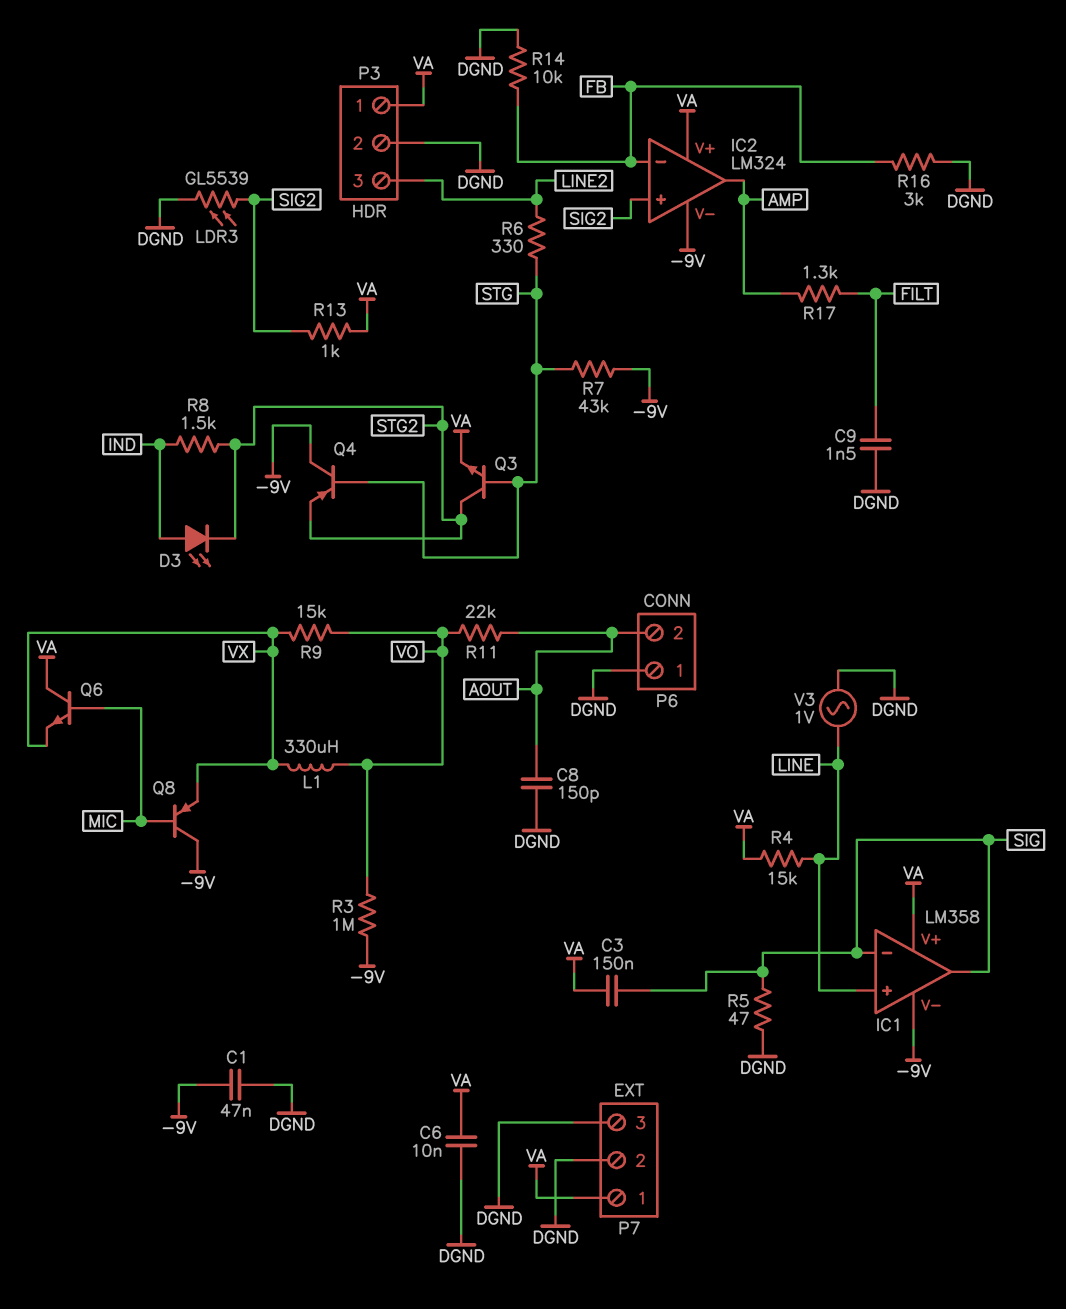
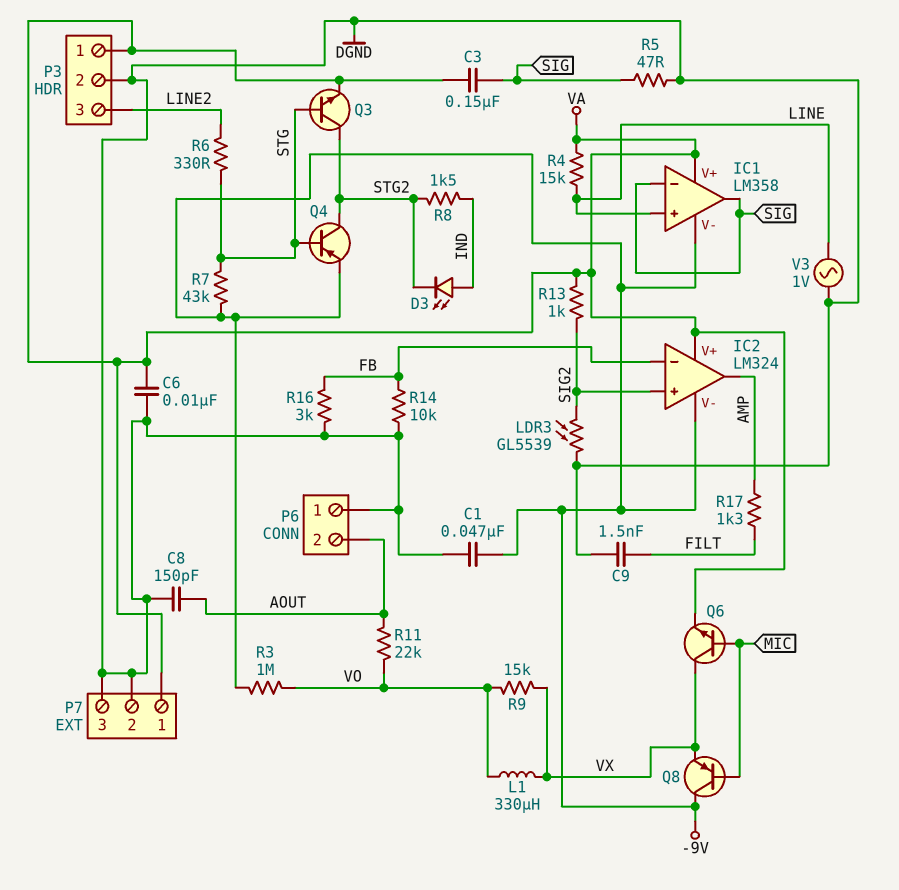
Q4: PNP (B STG, C -9V, E STG2) -> PNP (B STG, C STG2, E -9V)
Q6: NPN (B MIC, C VA, E VX) -> NPN (B MIC, C VX, E VA)

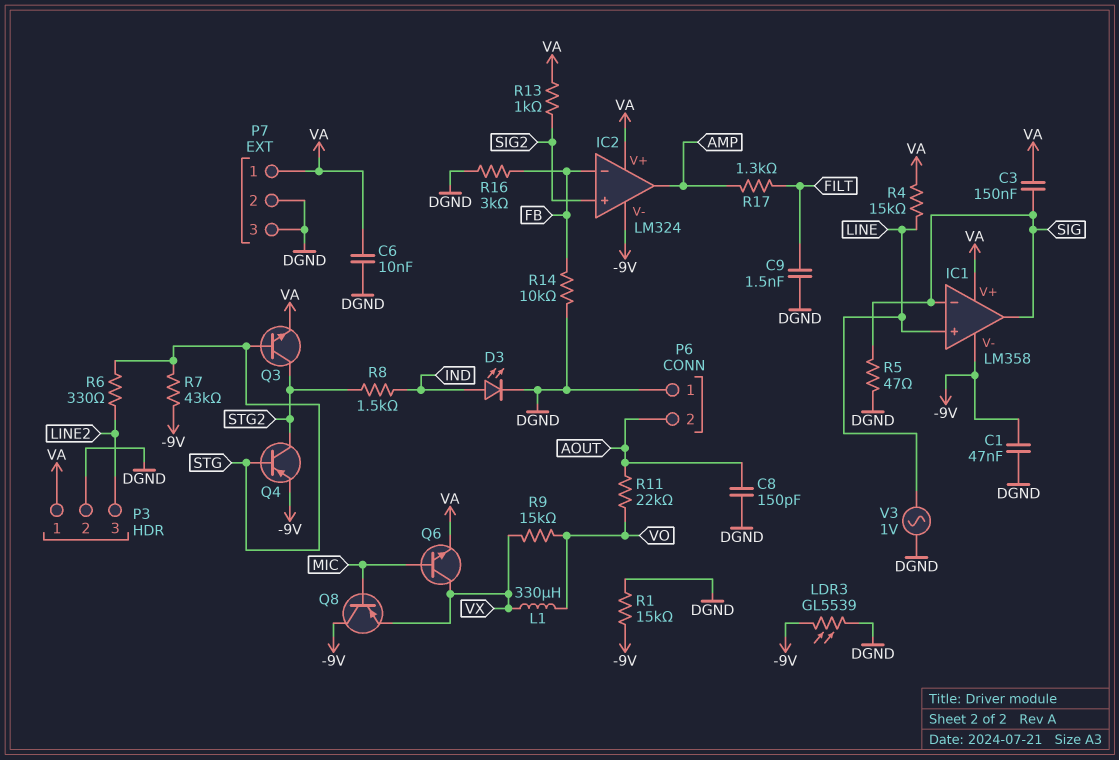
D3: LED (A IND, K STG2) -> LED (A IND, K DGND)
LDR3: GL5539 (DGND, SIG2) -> GL5539 (-9V, DGND)
R1: none -> 15k (-9V, DGND)
R3: 1M (-9V, VO) -> none

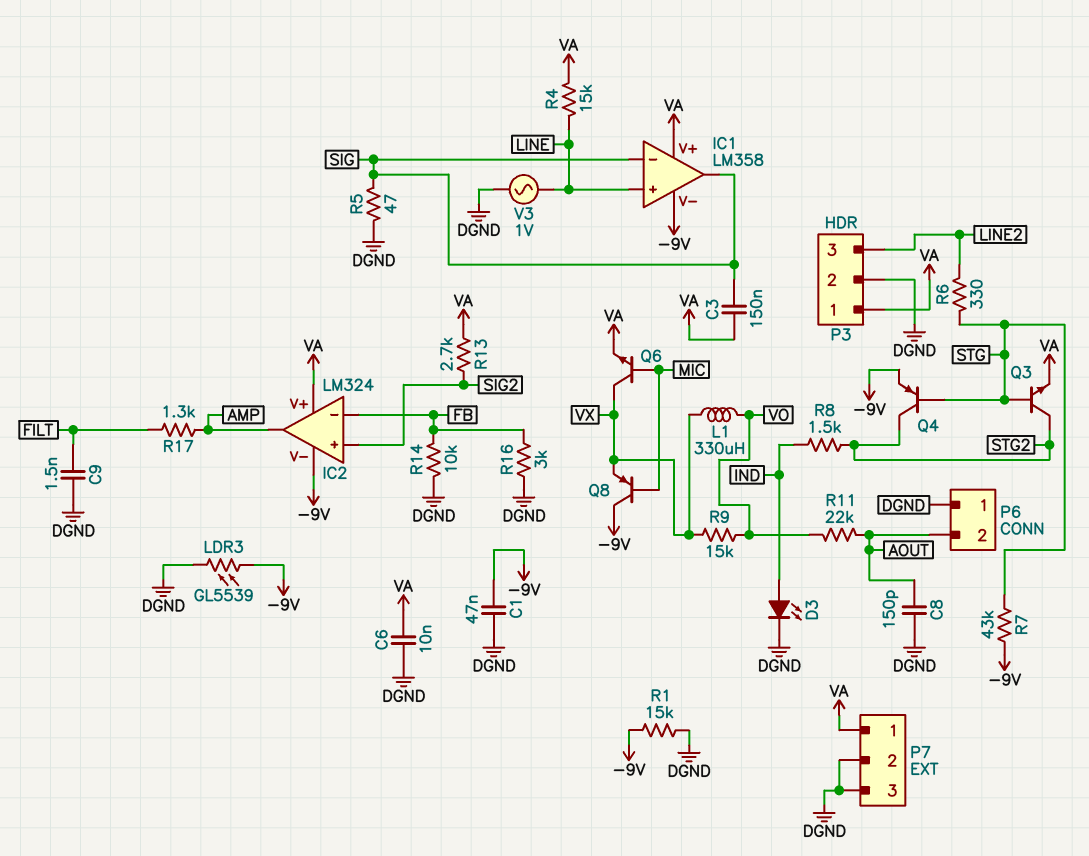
R13: 1k (SIG2, VA) -> 2.7k (SIG2, VA)

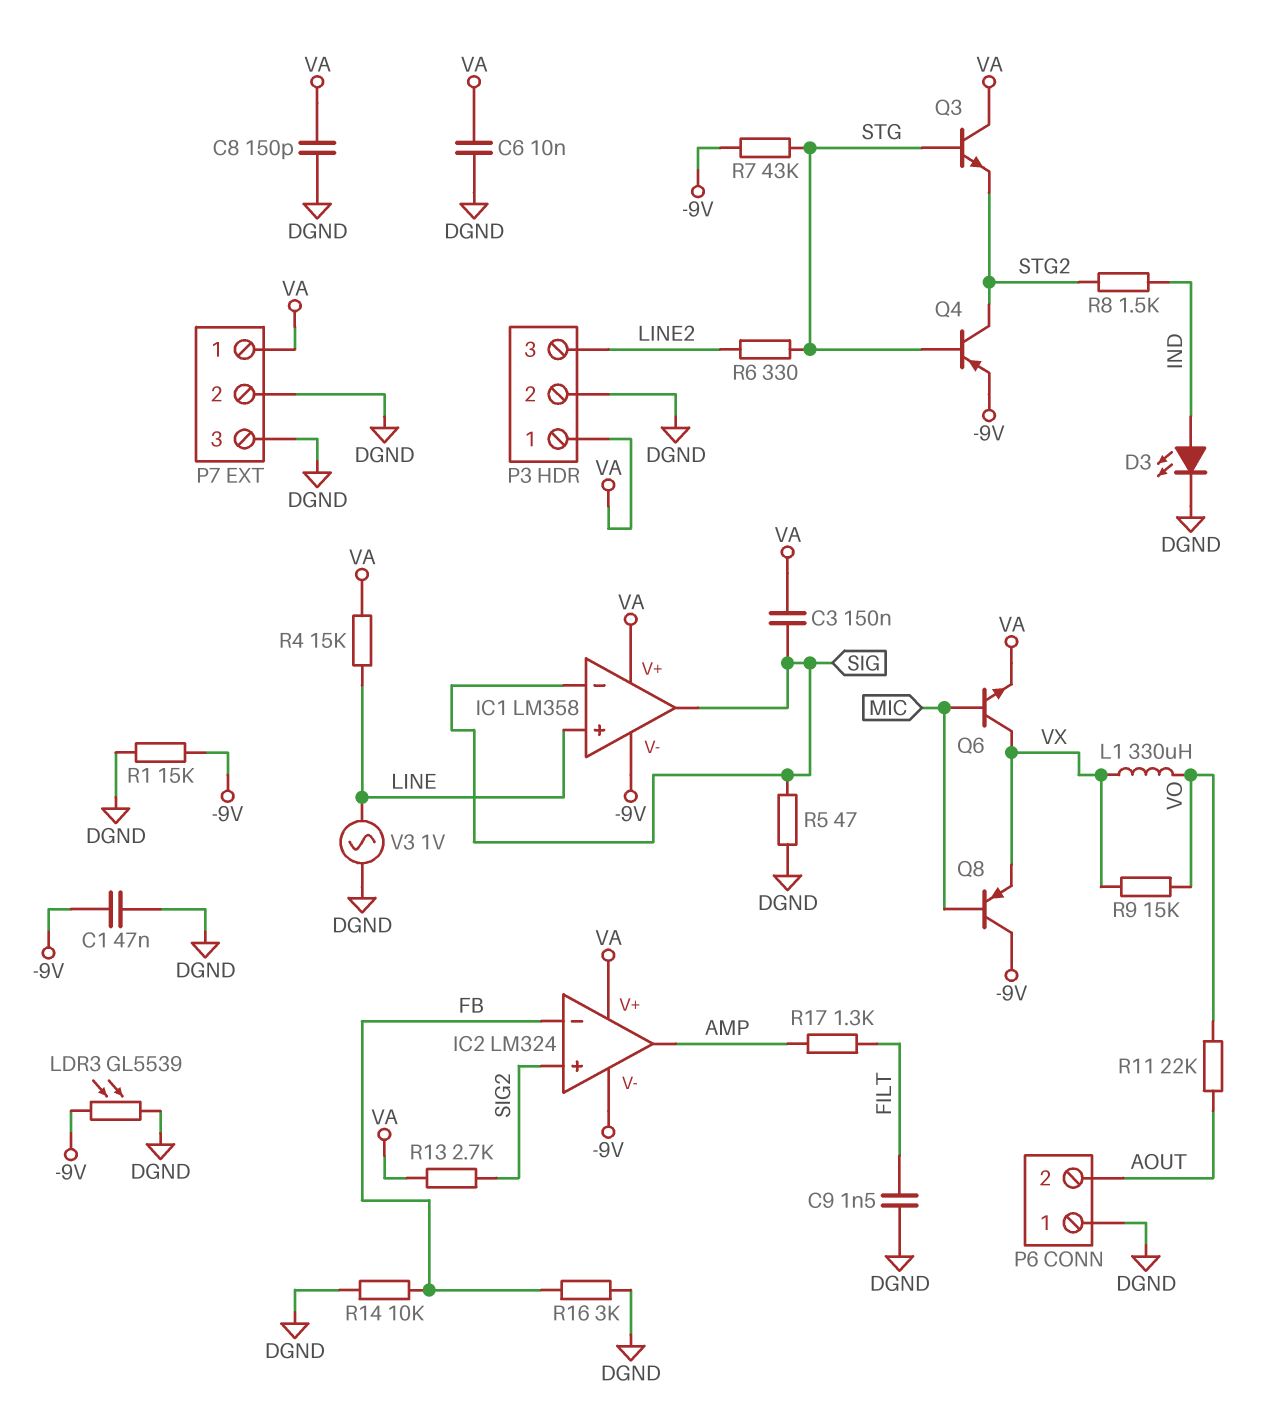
C8: 150pF (AOUT, DGND) -> 150pF (DGND, VA)
Q3: NPN (B STG, C STG2, E VA) -> NPN (B STG, C VA, E STG2)

